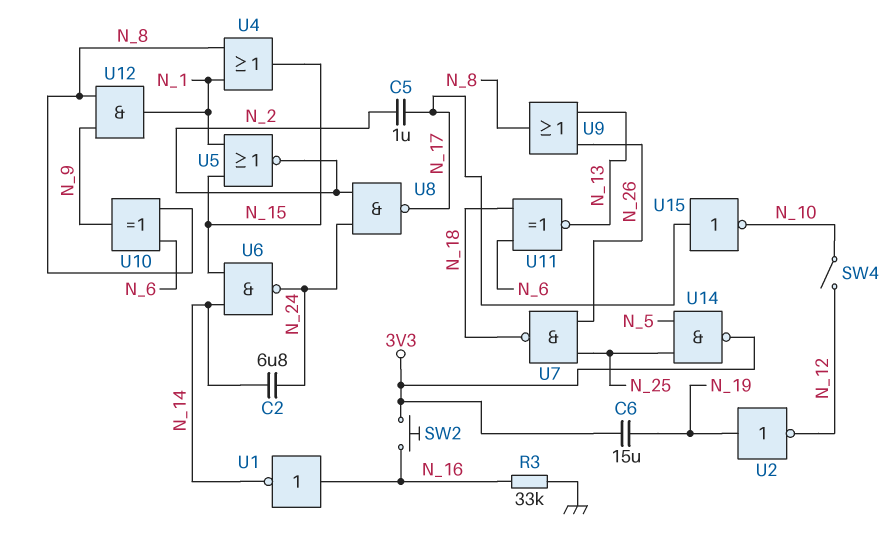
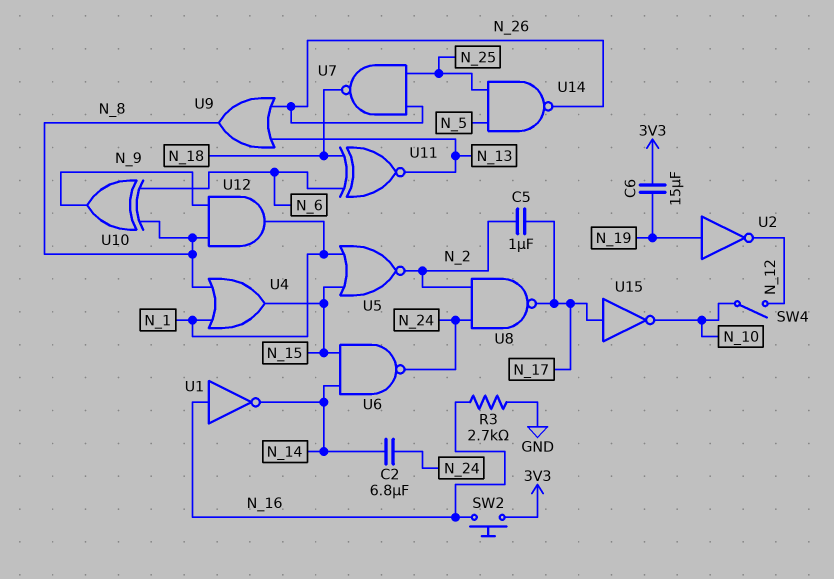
R3: 33k (GND, N_16) -> 2.7k (GND, N_16)
U14: NAND (in N_5, in N_25, out 3V3) -> NAND (in N_5, in N_25, out N_26)

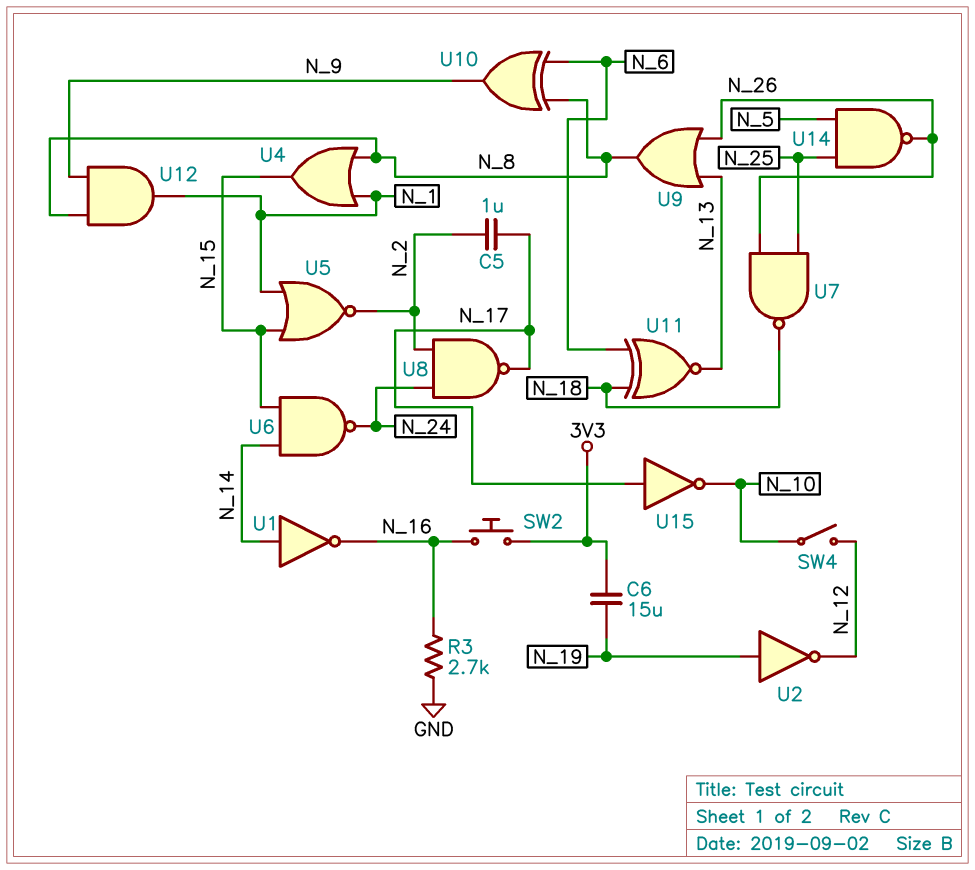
C2: 6.8uF (N_14, N_24) -> none
U1: NOT (in N_16, out N_14) -> NOT (in N_14, out N_16)

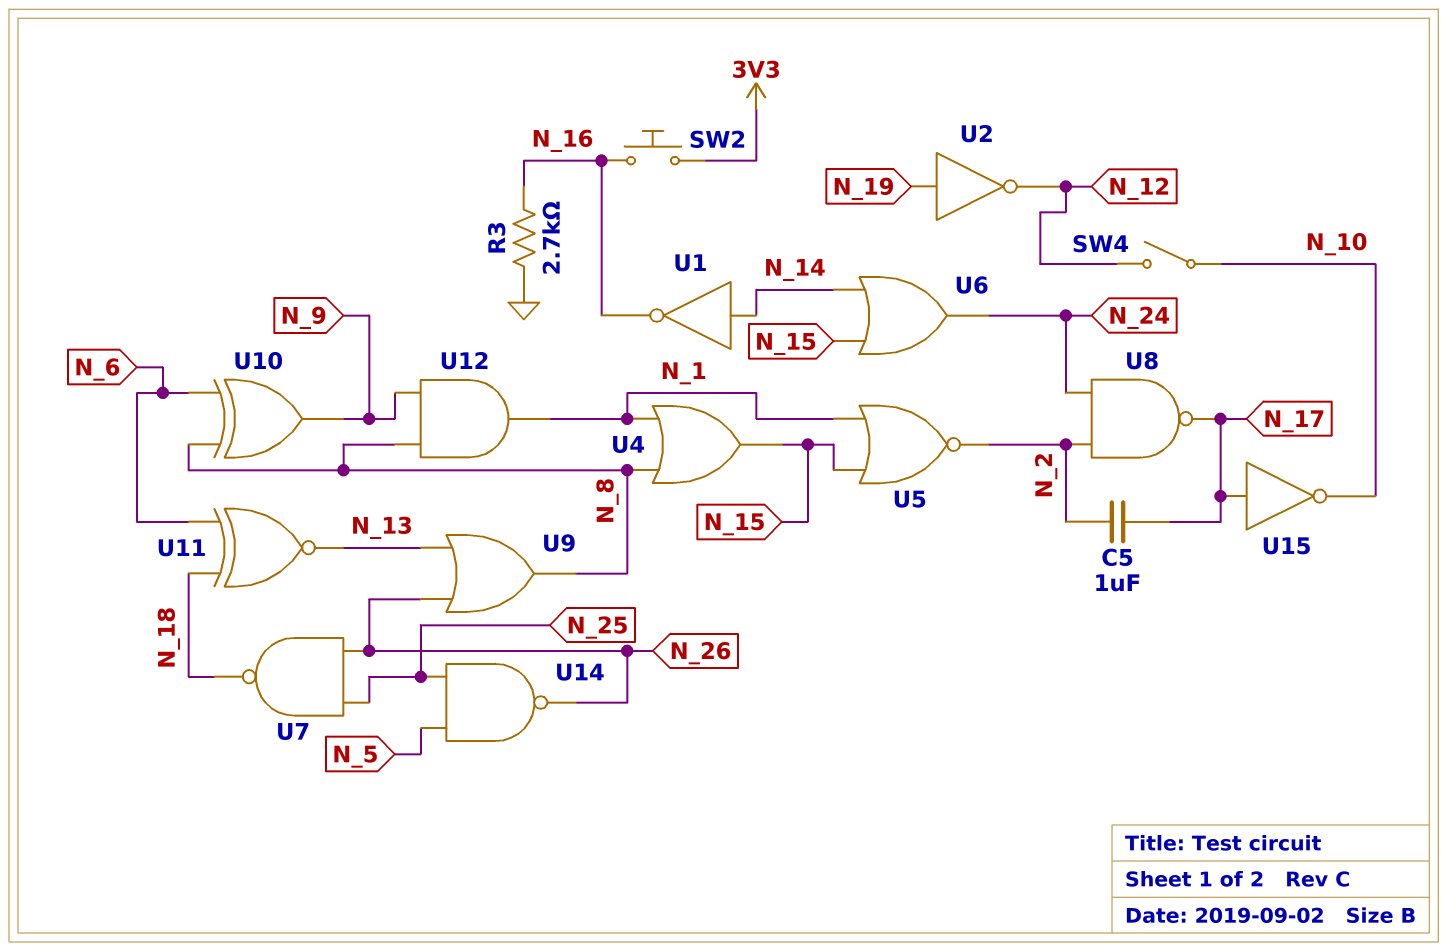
C6: 15uF (3V3, N_19) -> none
U6: NAND (in N_14, in N_15, out N_24) -> OR (in N_14, in N_15, out N_24)

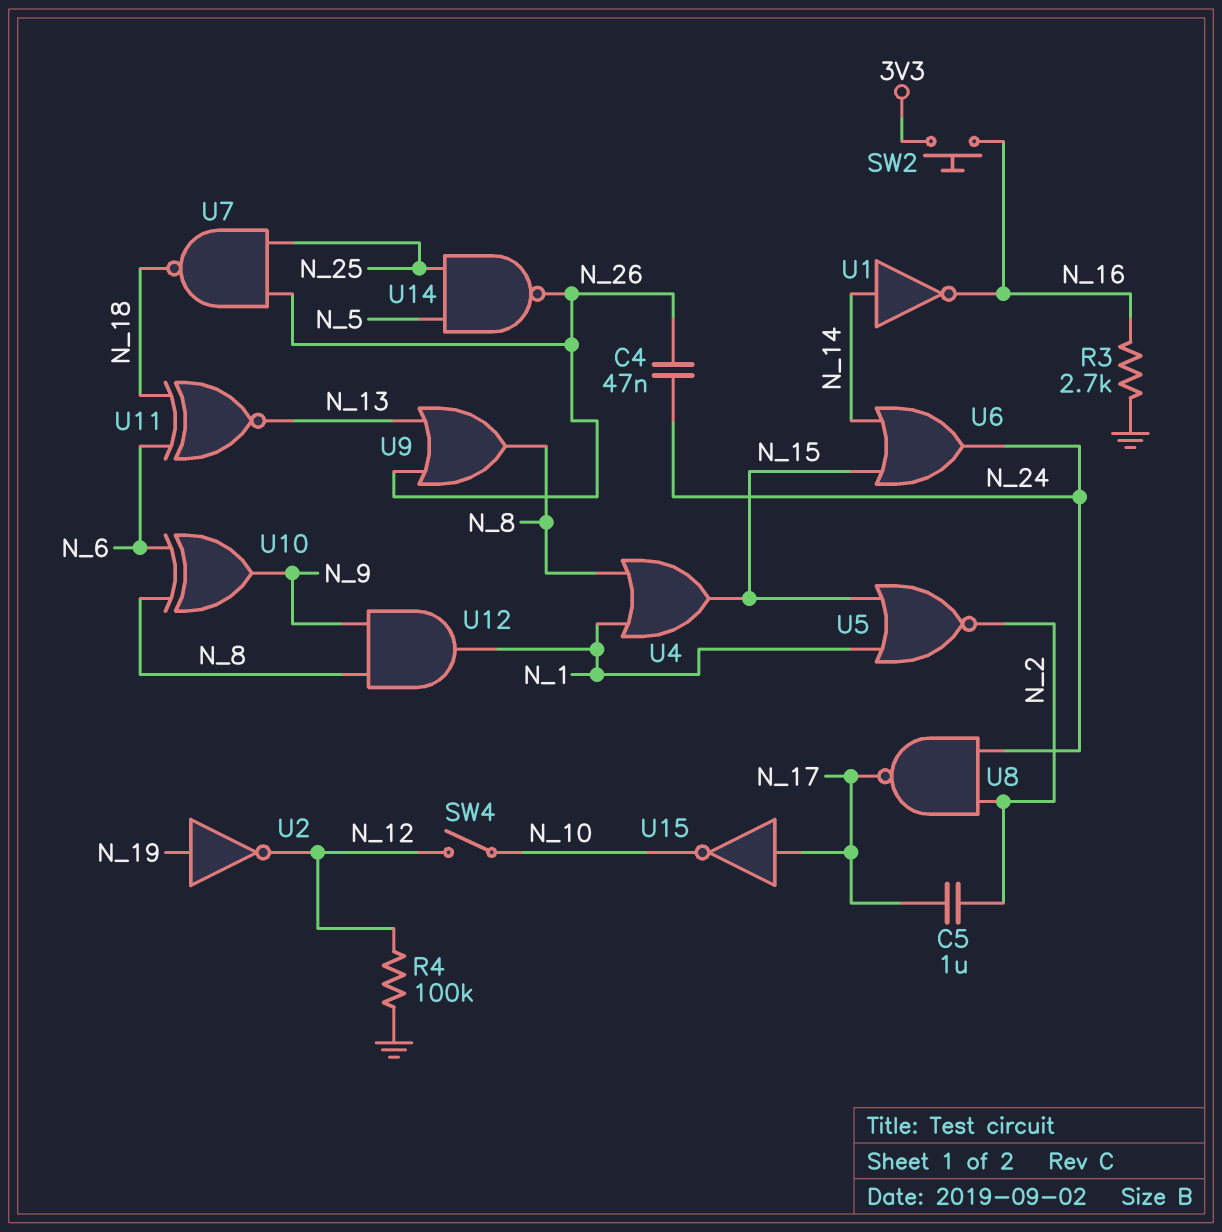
C4: none -> 47nF (N_24, N_26)
R4: none -> 100k (GND, N_12)

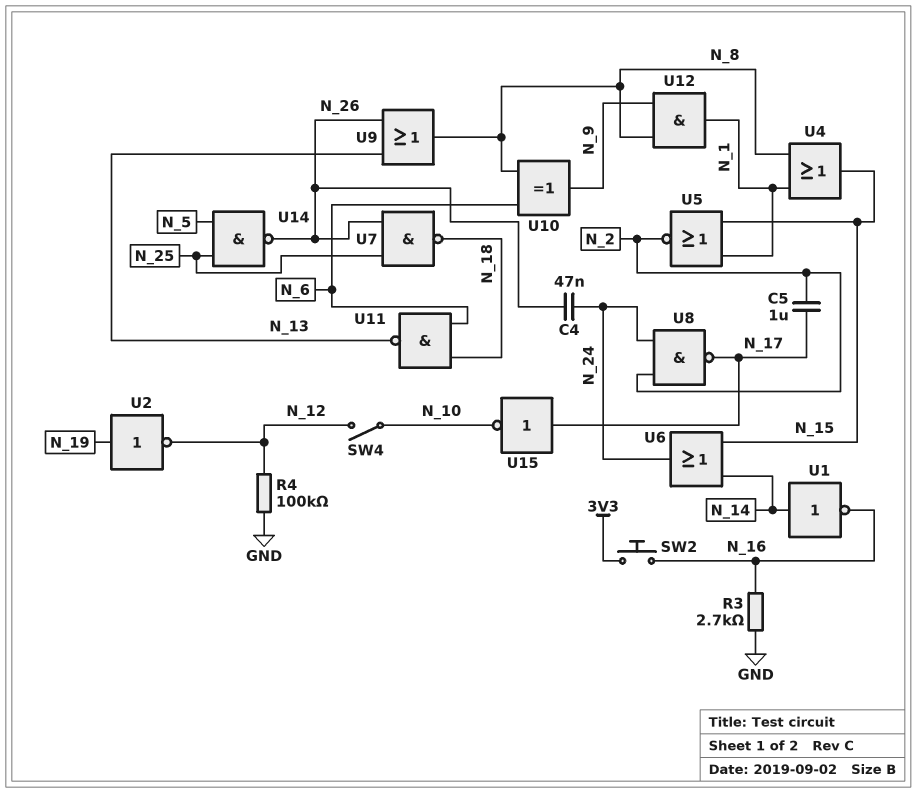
U11: XNOR (in N_6, in N_18, out N_13) -> NAND (in N_6, in N_18, out N_13)

